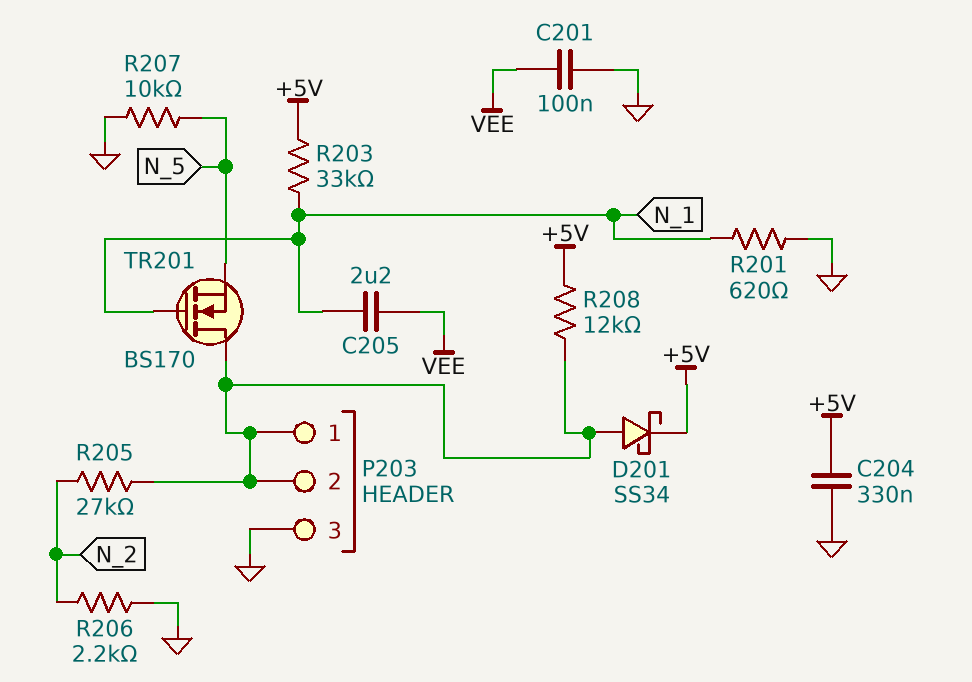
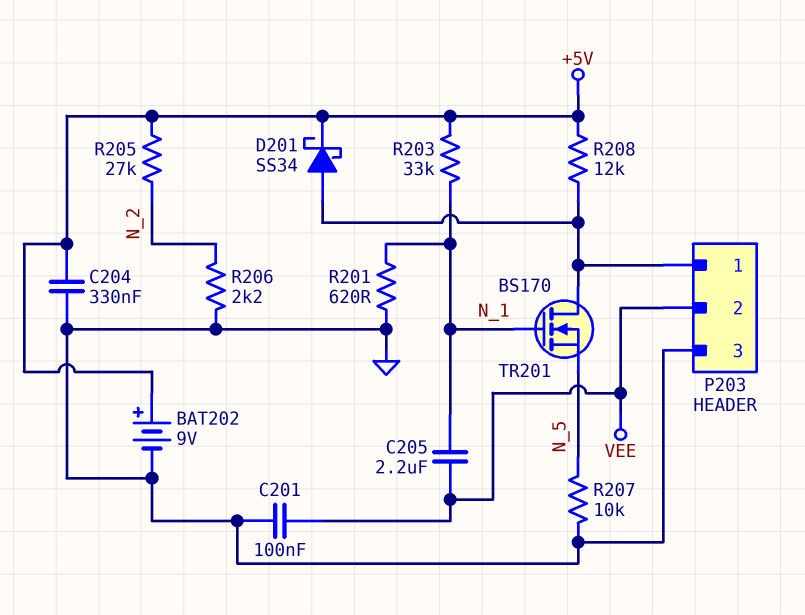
BAT202: none -> 9V (plus +5V, minus GND)
P203 pin 2: P203/1 -> VEE
R205: 27k (N_2, P203/1) -> 27k (+5V, N_2)

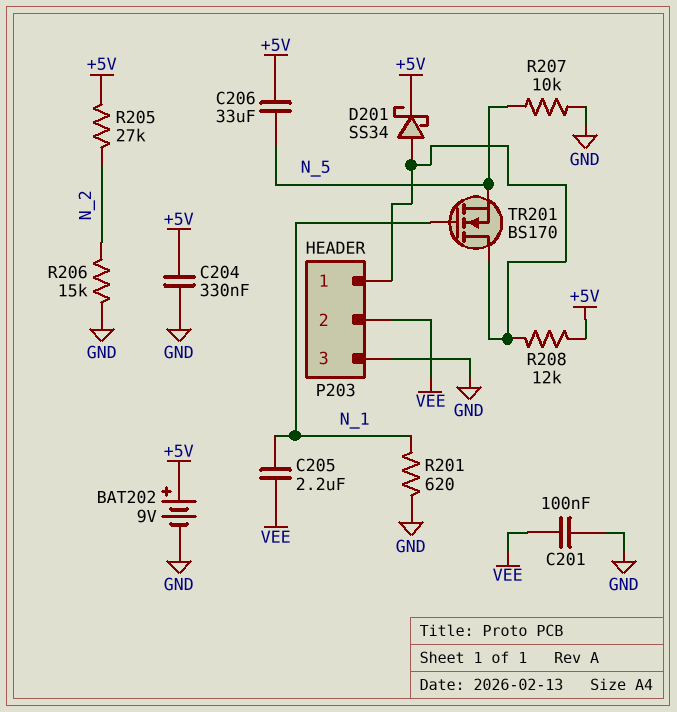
C206: none -> 33uF (+5V, N_5)
R203: 33k (+5V, N_1) -> none
R206: 2.2k (GND, N_2) -> 15k (GND, N_2)

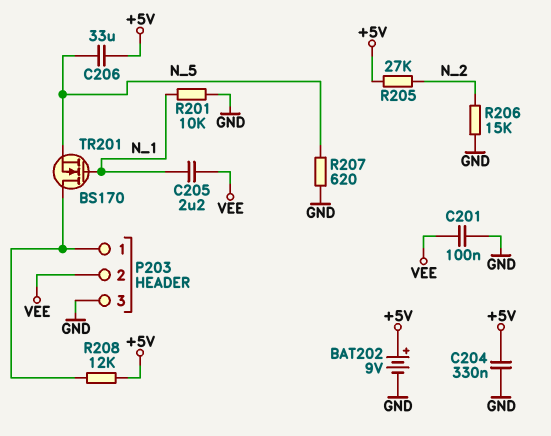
D201: schottky SS34 (A P203/1, K +5V) -> none
R201: 620 (GND, N_1) -> 10k (GND, N_1)
R207: 10k (GND, N_5) -> 620 (GND, N_5)

